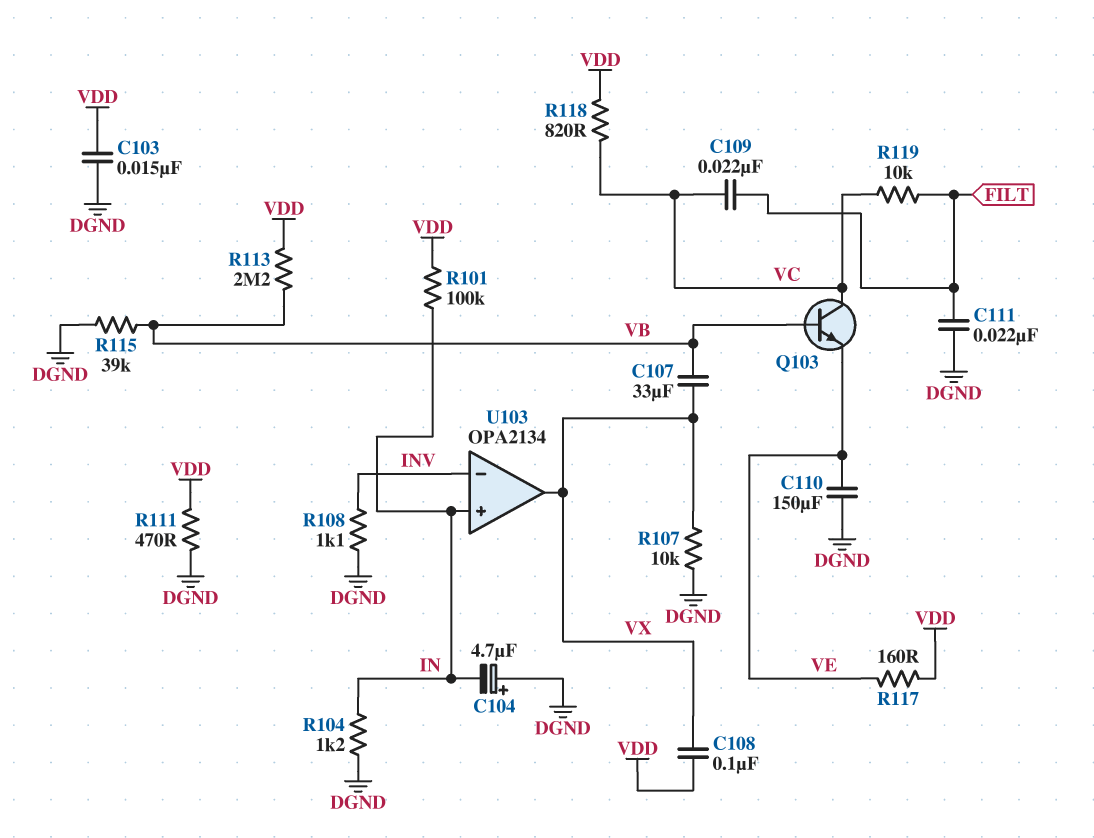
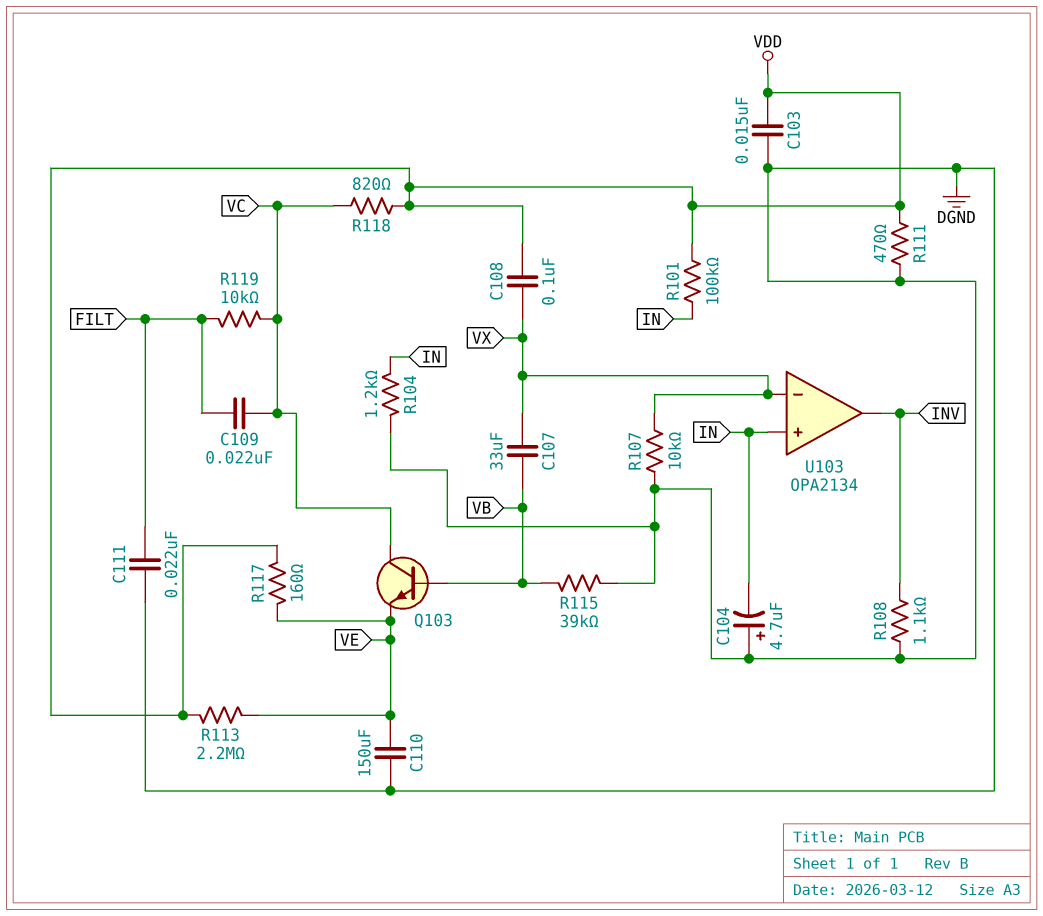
R113: 2.2M (VB, VDD) -> 2.2M (VDD, VE)
U103 pin in-: INV -> VX
U103 pin out: VX -> INV

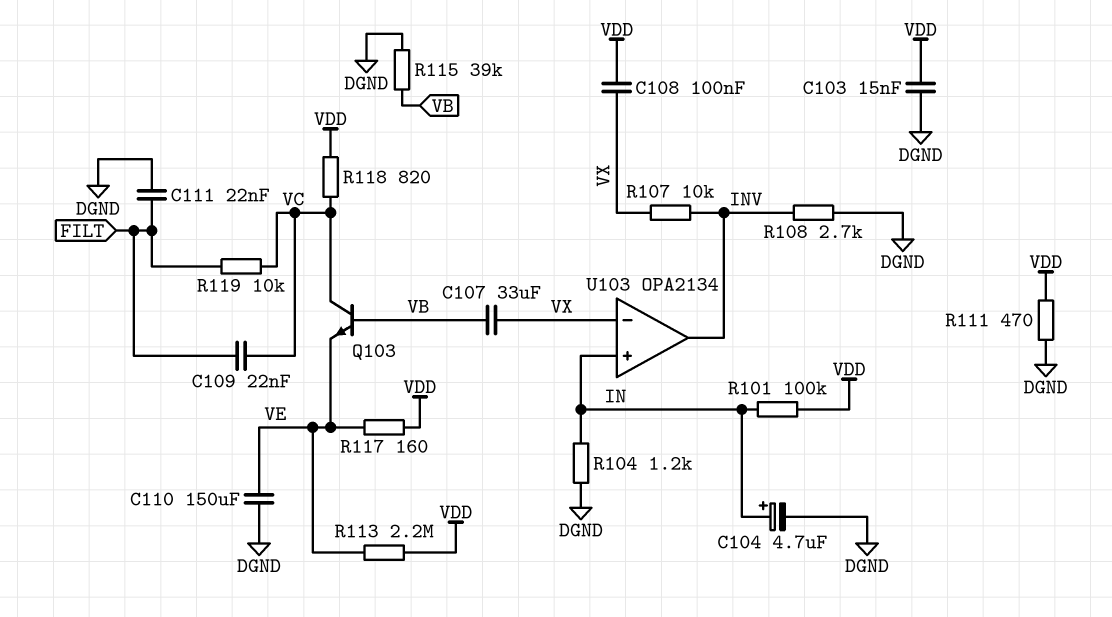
C104: 4.7uF (plus DGND, minus IN) -> 4.7uF (plus IN, minus DGND)
R107: 10k (DGND, VX) -> 10k (INV, VX)
R108: 1.1k (DGND, INV) -> 2.7k (DGND, INV)

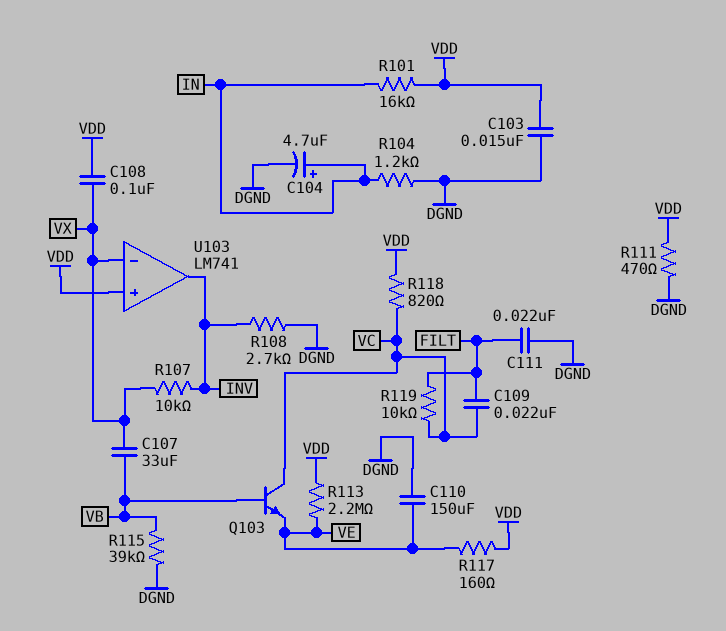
R101: 100k (IN, VDD) -> 16k (IN, VDD)
U103: OPA2134 -> LM741
U103 pin in+: IN -> VDD

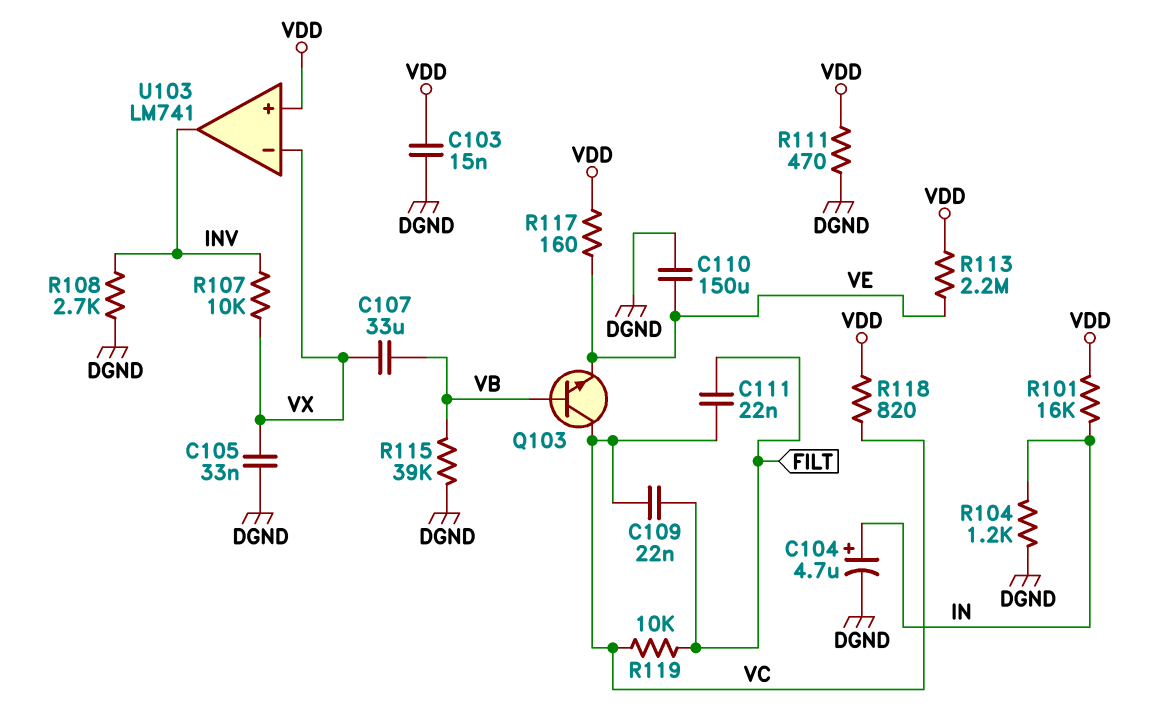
C105: none -> 33nF (DGND, VX)
C108: 100nF (VDD, VX) -> none
C111: 22nF (DGND, FILT) -> 22nF (FILT, VC)

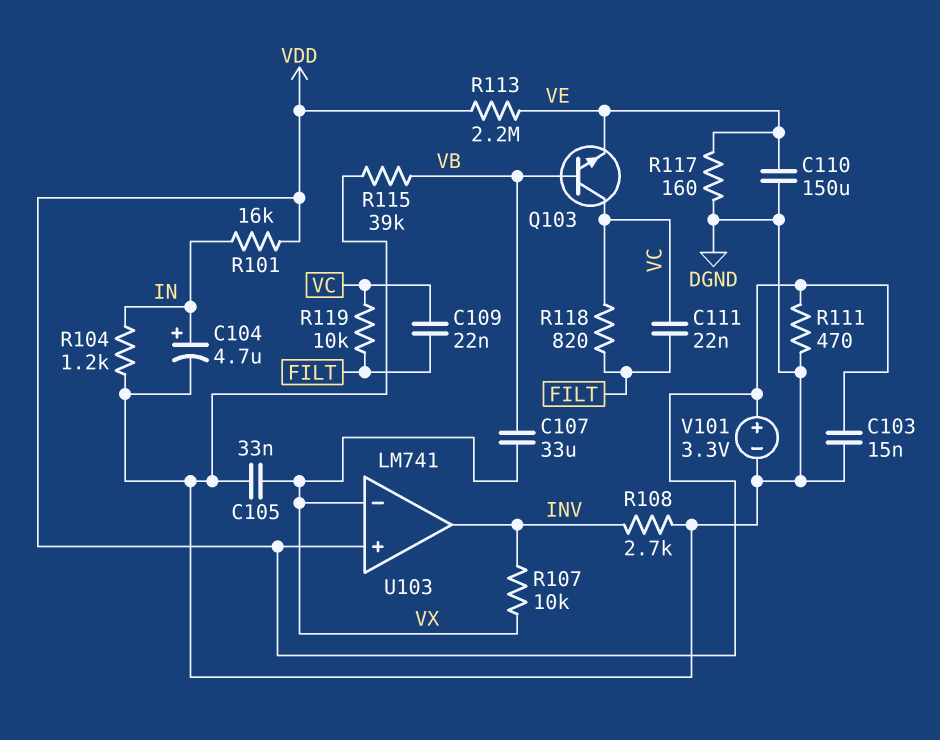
R117: 160 (VDD, VE) -> 160 (DGND, VE)
R118: 820 (VC, VDD) -> 820 (FILT, VC)
V101: none -> 3.3V (plus VDD, minus DGND)

